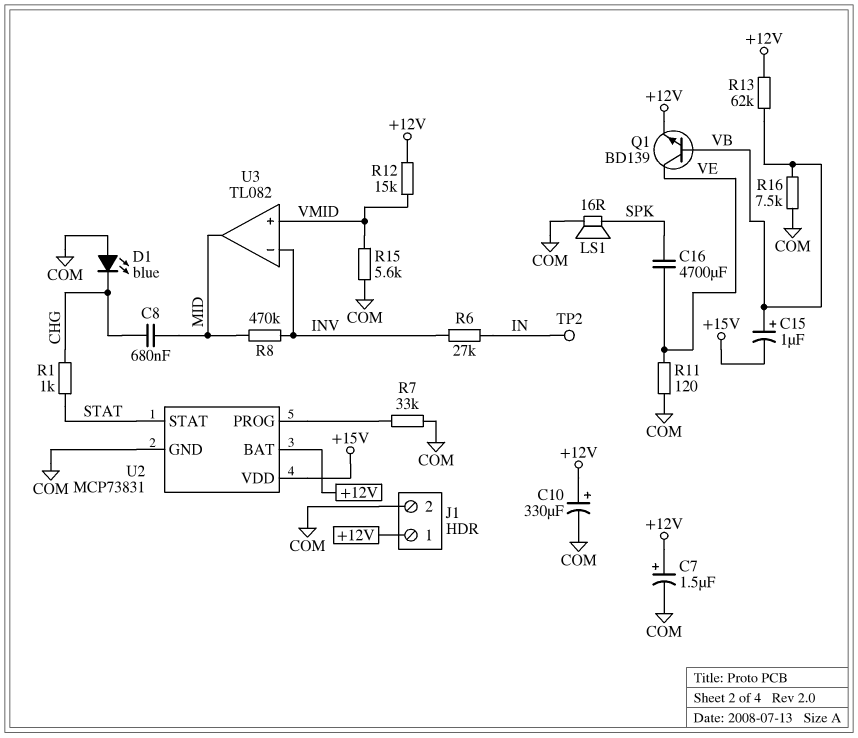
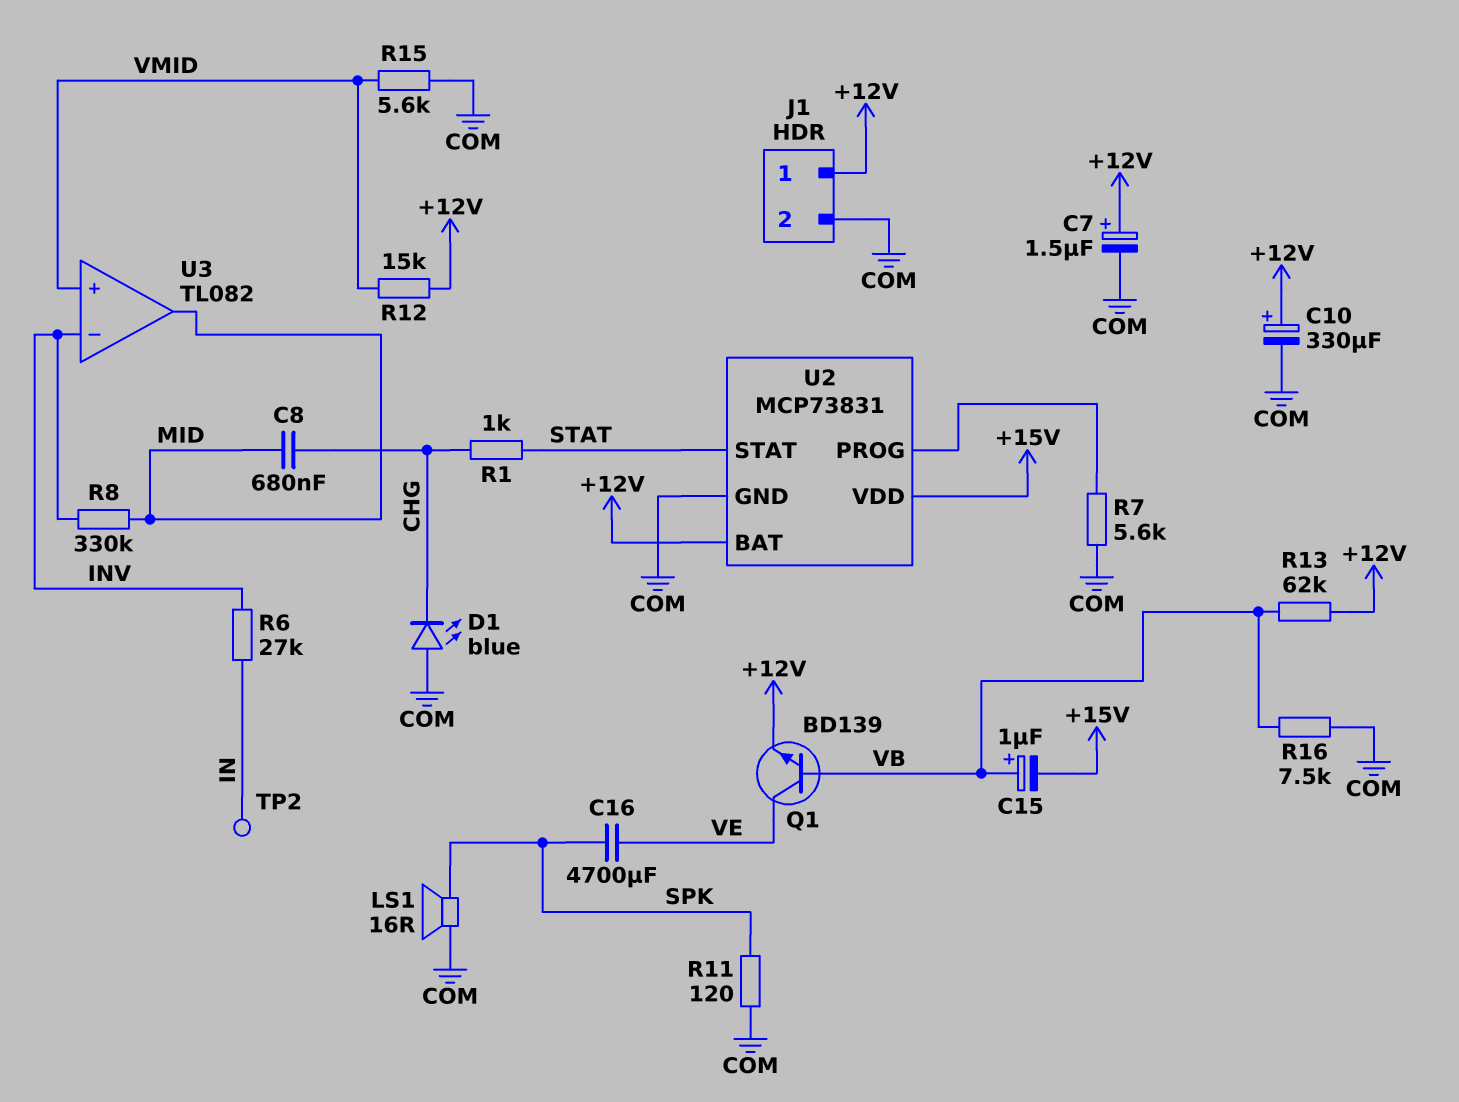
R7: 33k (COM, U2/PROG) -> 5.6k (COM, U2/PROG)
R8: 470k (INV, MID) -> 330k (INV, MID)
R11: 120 (COM, VE) -> 120 (COM, SPK)

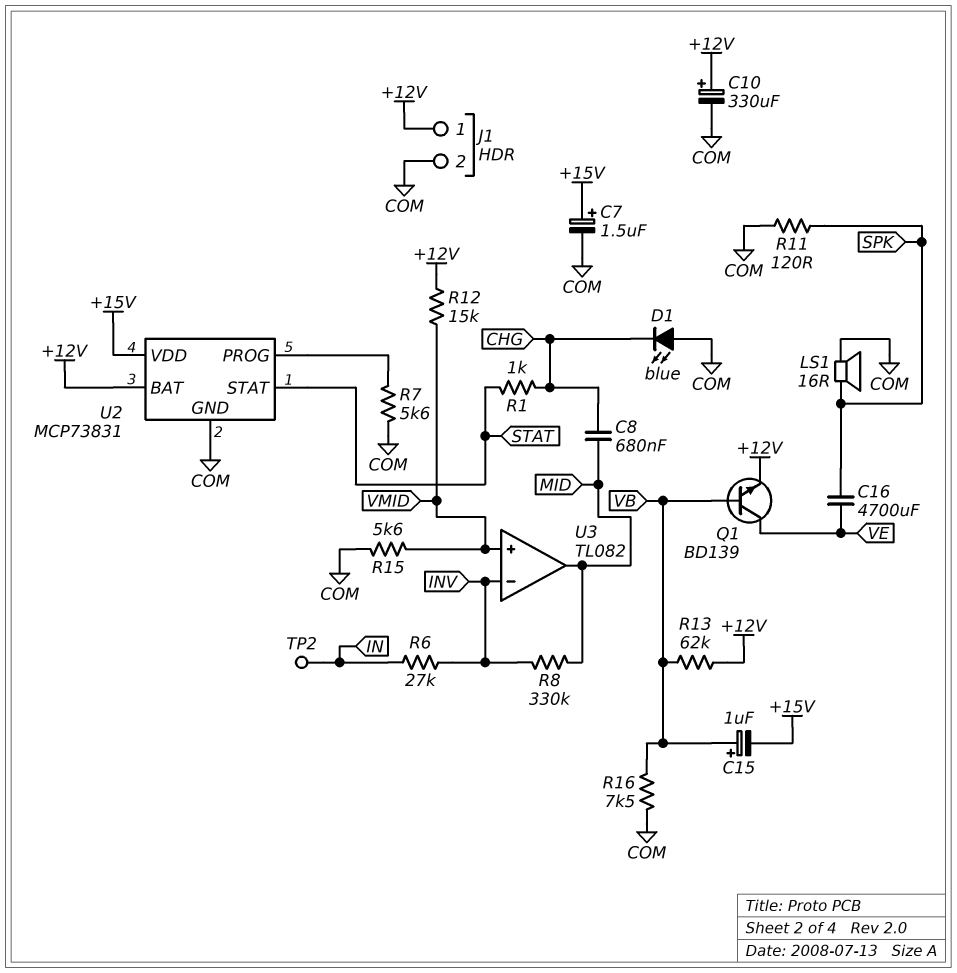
C7: 1.5uF (plus +12V, minus COM) -> 1.5uF (plus +15V, minus COM)

